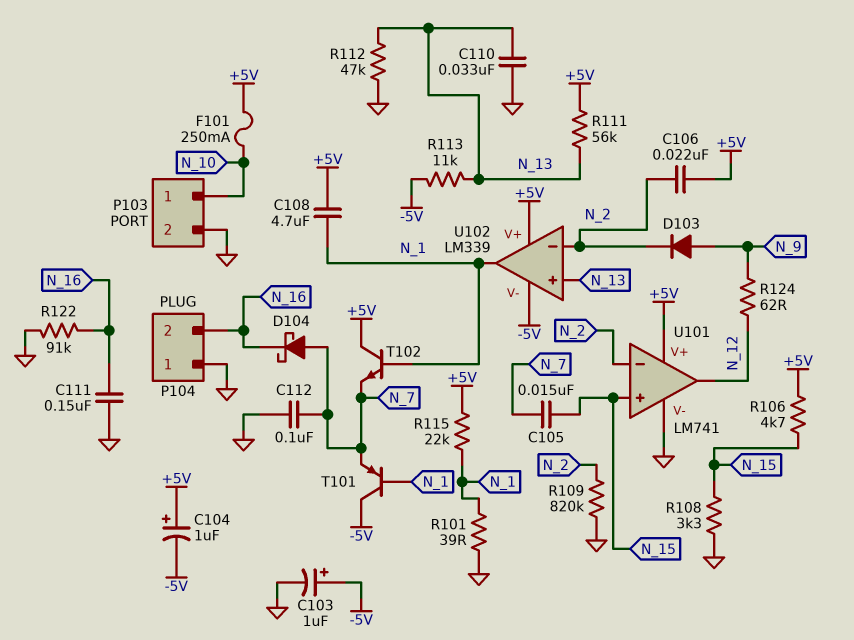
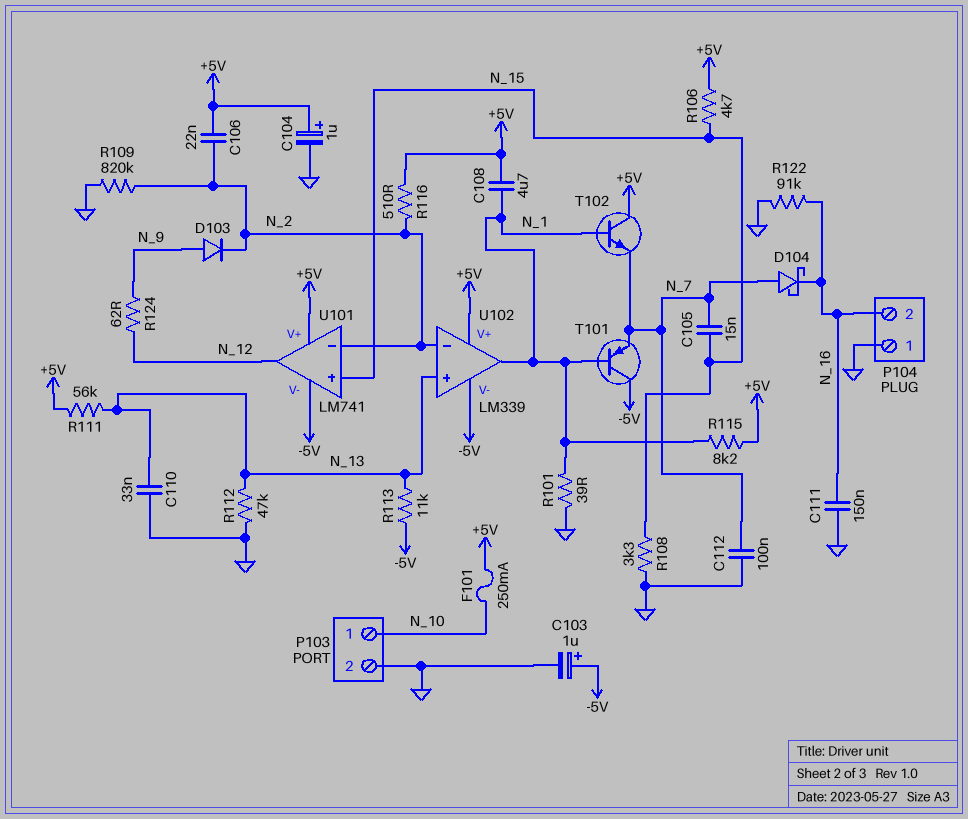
C104: 1uF (plus +5V, minus -5V) -> 1uF (plus +5V, minus GND)
R115: 22k (+5V, N_1) -> 8.2k (+5V, N_1)
R116: none -> 510 (+5V, N_2)
U101 pin V-: GND -> -5V

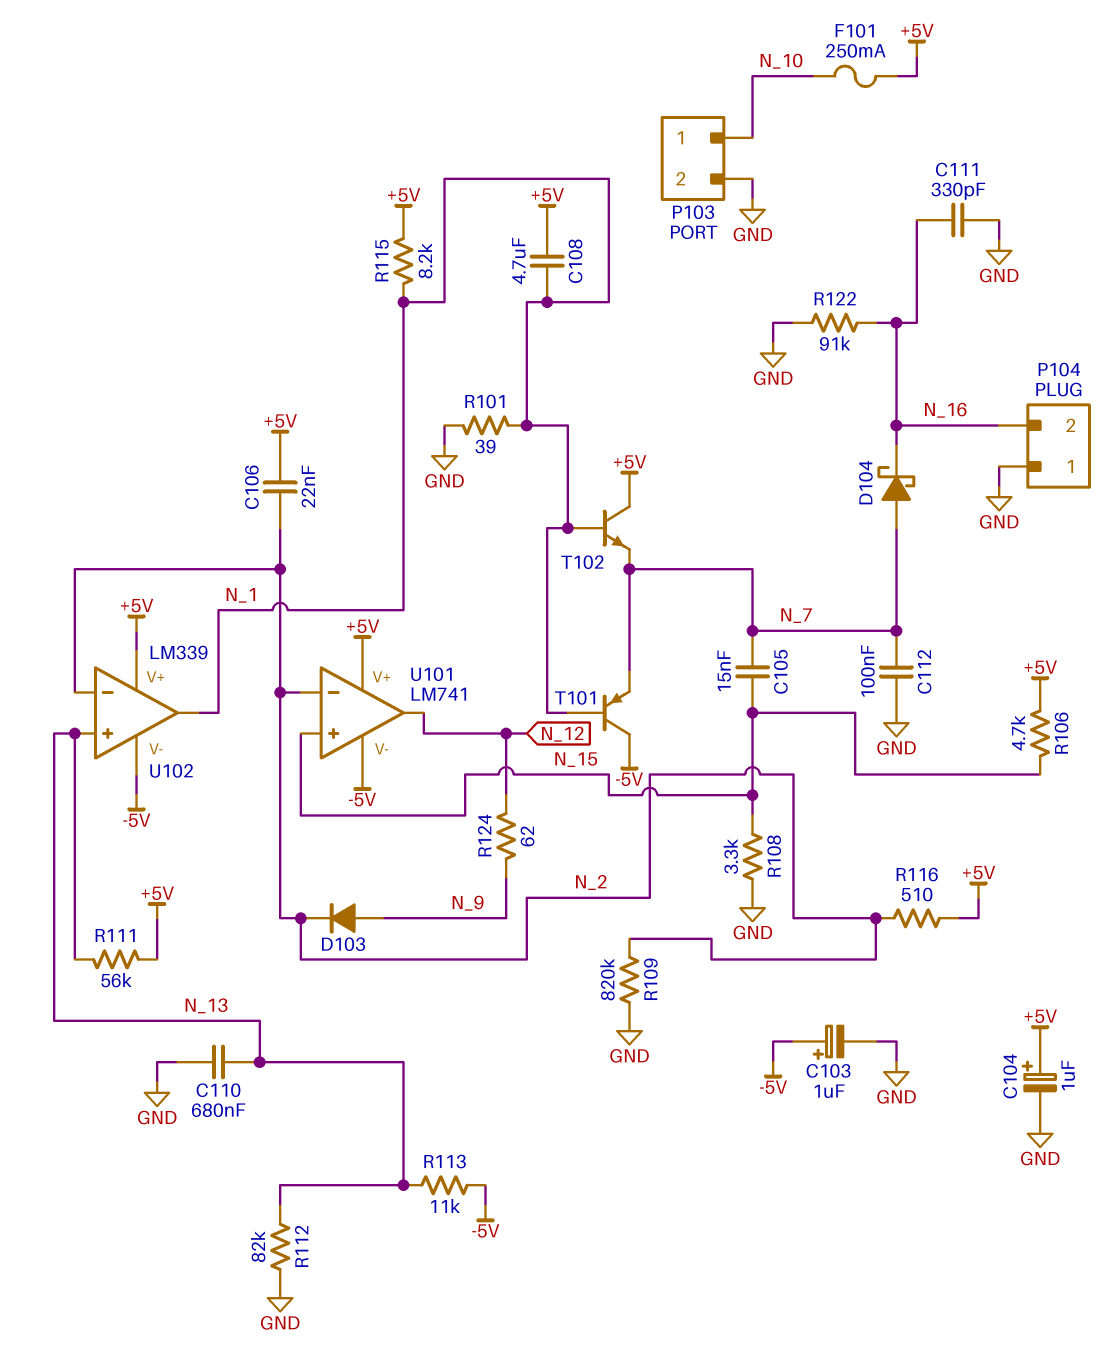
C110: 33nF (GND, N_13) -> 680nF (GND, N_13)
C111: 150nF (GND, N_16) -> 330pF (GND, N_16)
R112: 47k (GND, N_13) -> 82k (GND, N_13)

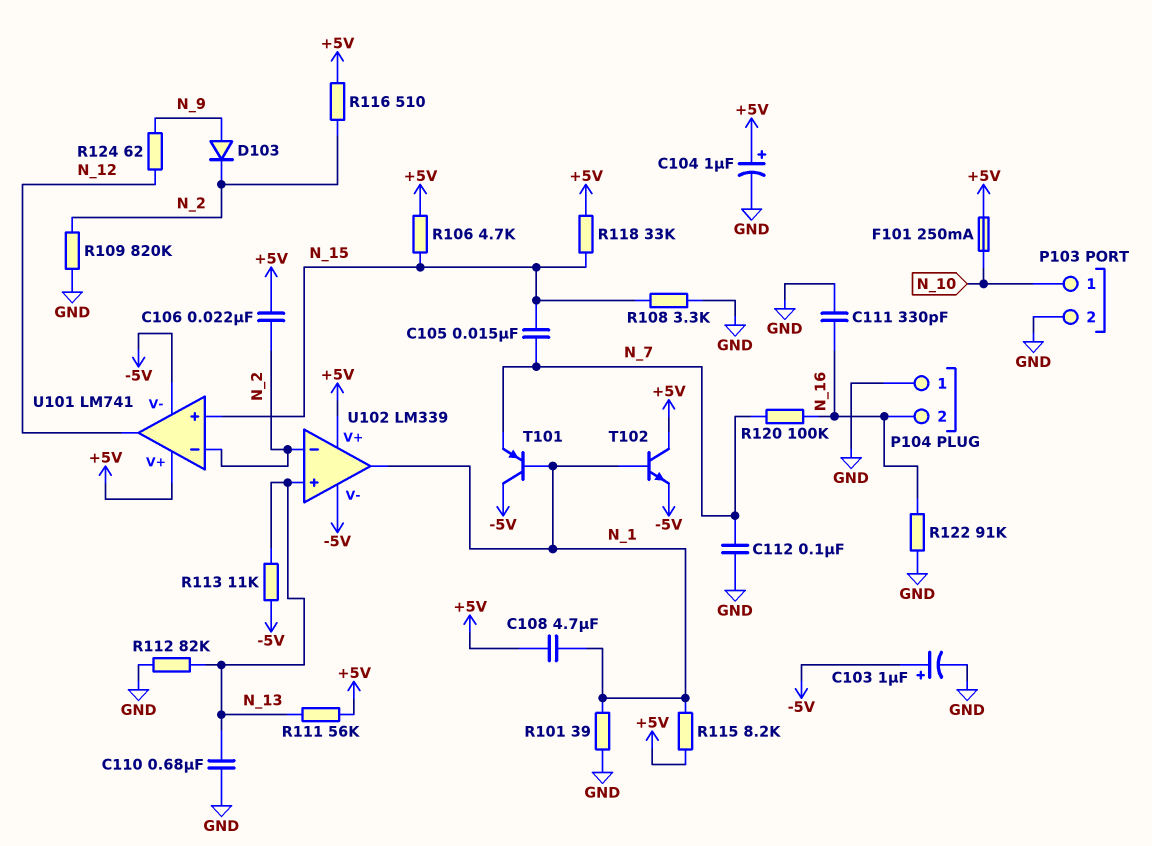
D104: schottky (A N_7, K N_16) -> none
R118: none -> 33k (+5V, N_15)
R120: none -> 100k (N_7, N_16)
T102: NPN (B N_1, C +5V, E N_7) -> NPN (B N_1, C +5V, E -5V)

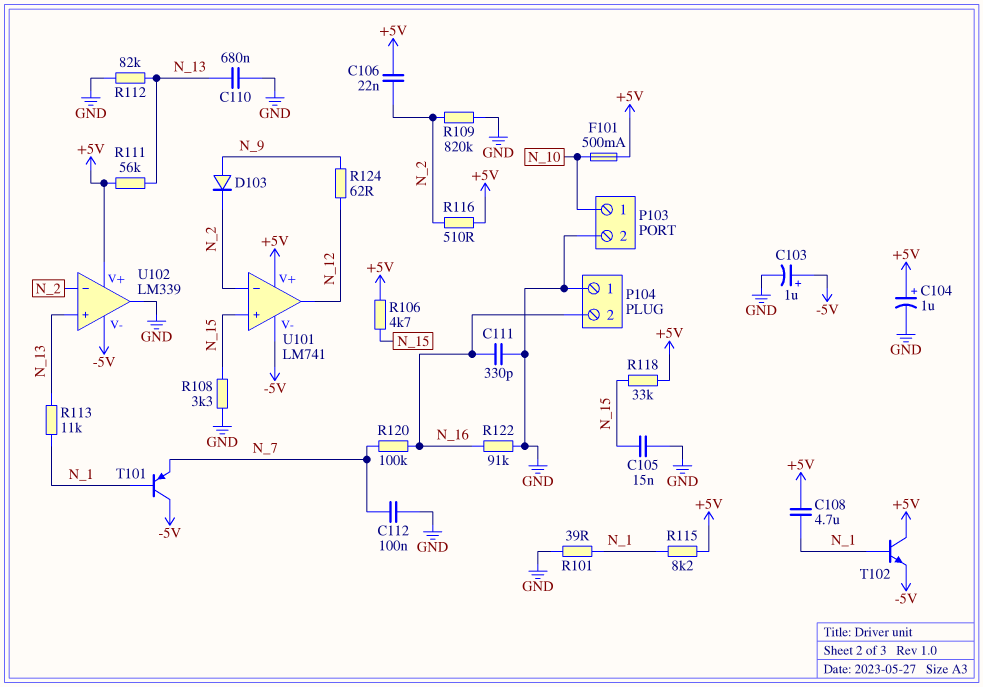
C105: 15nF (N_7, N_15) -> 15nF (GND, N_15)
F101: 250mA (+5V, N_10) -> 500mA (+5V, N_10)
R113: 11k (-5V, N_13) -> 11k (N_1, N_13)
U102 pin out: N_1 -> GND

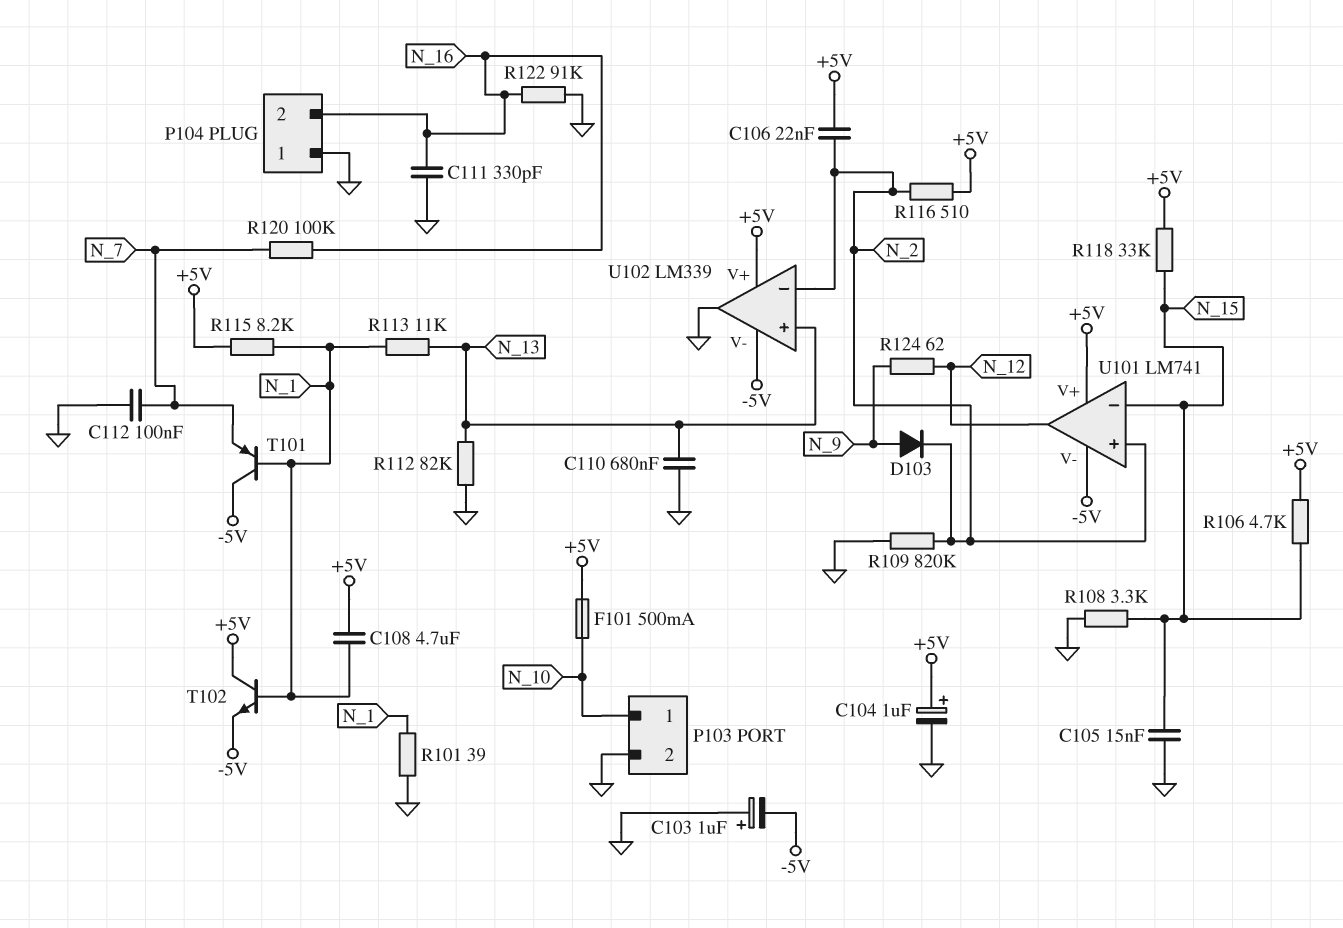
C103: 1uF (plus -5V, minus GND) -> 1uF (plus GND, minus -5V)
R111: 56k (+5V, N_13) -> none
U101 pin in+: N_15 -> N_2
U101 pin in-: N_2 -> N_15

